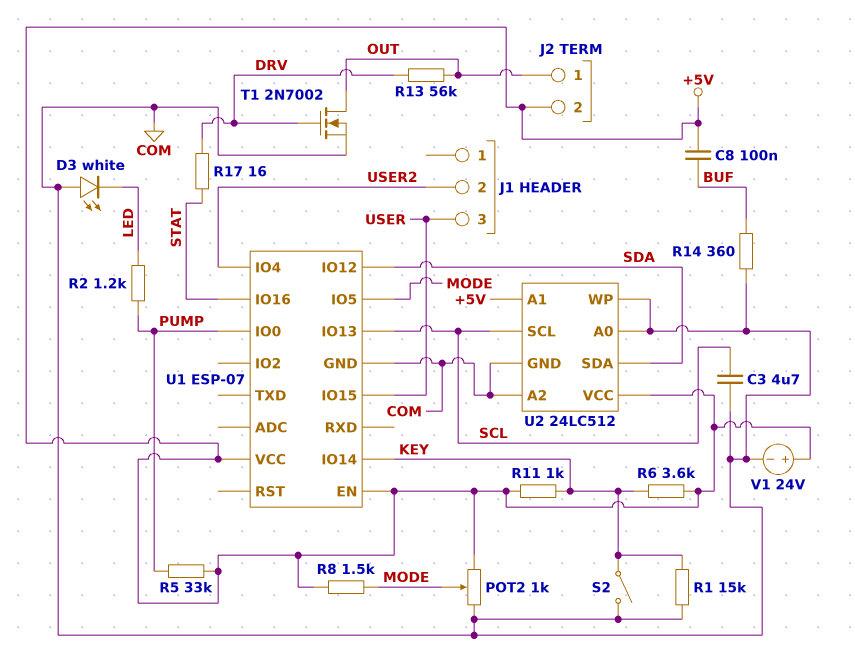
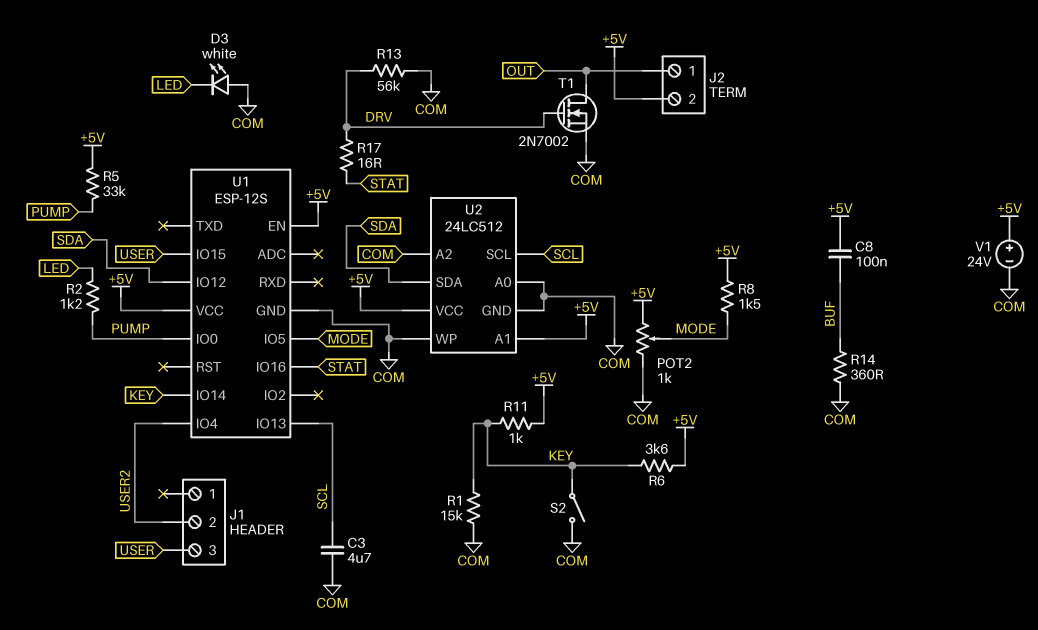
R13: 56k (DRV, OUT) -> 56k (COM, DRV)
U1: ESP-07 -> ESP-12S

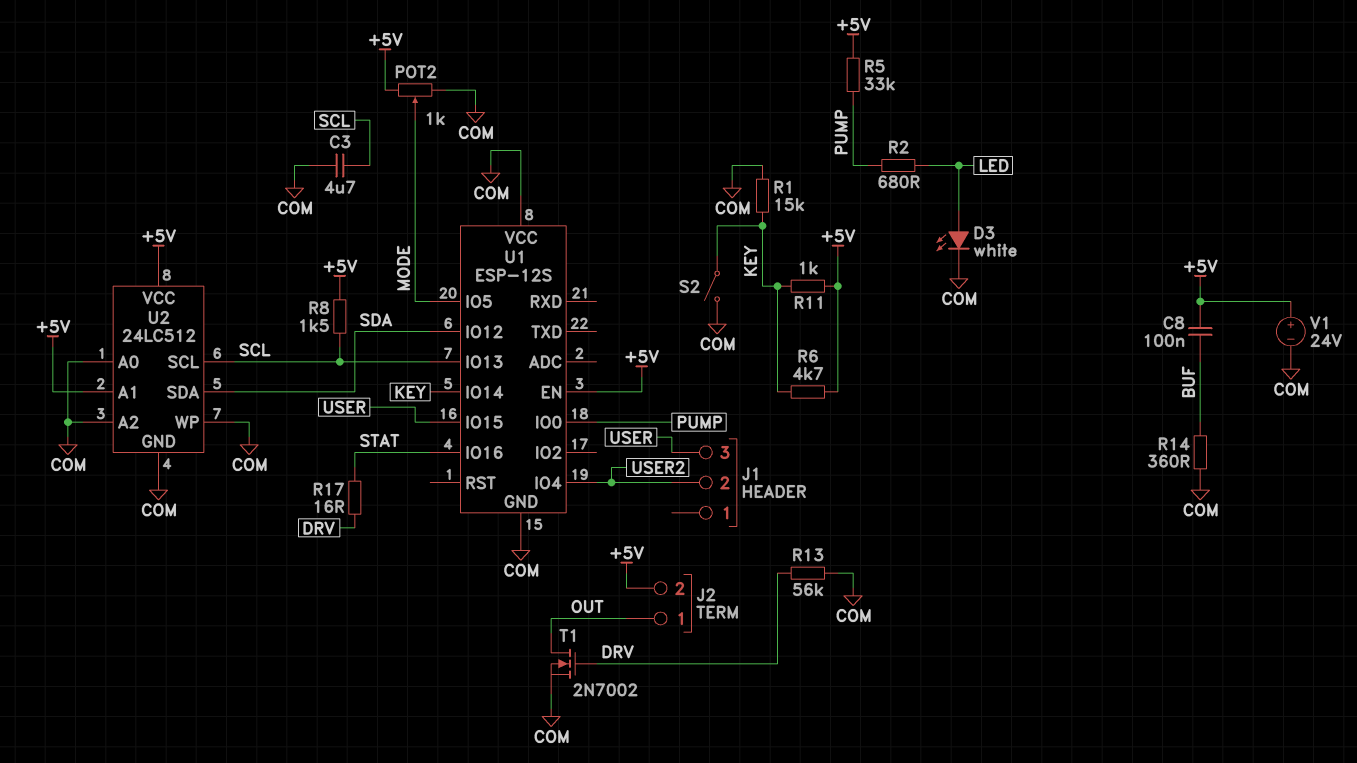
D3: LED white (A COM, K LED) -> LED white (A LED, K COM)
R2: 1.2k (LED, PUMP) -> 680 (LED, PUMP)
R6: 3.6k (+5V, KEY) -> 4.7k (+5V, KEY)
R8: 1.5k (+5V, MODE) -> 1.5k (+5V, SCL)
U1 pin VCC: +5V -> COM

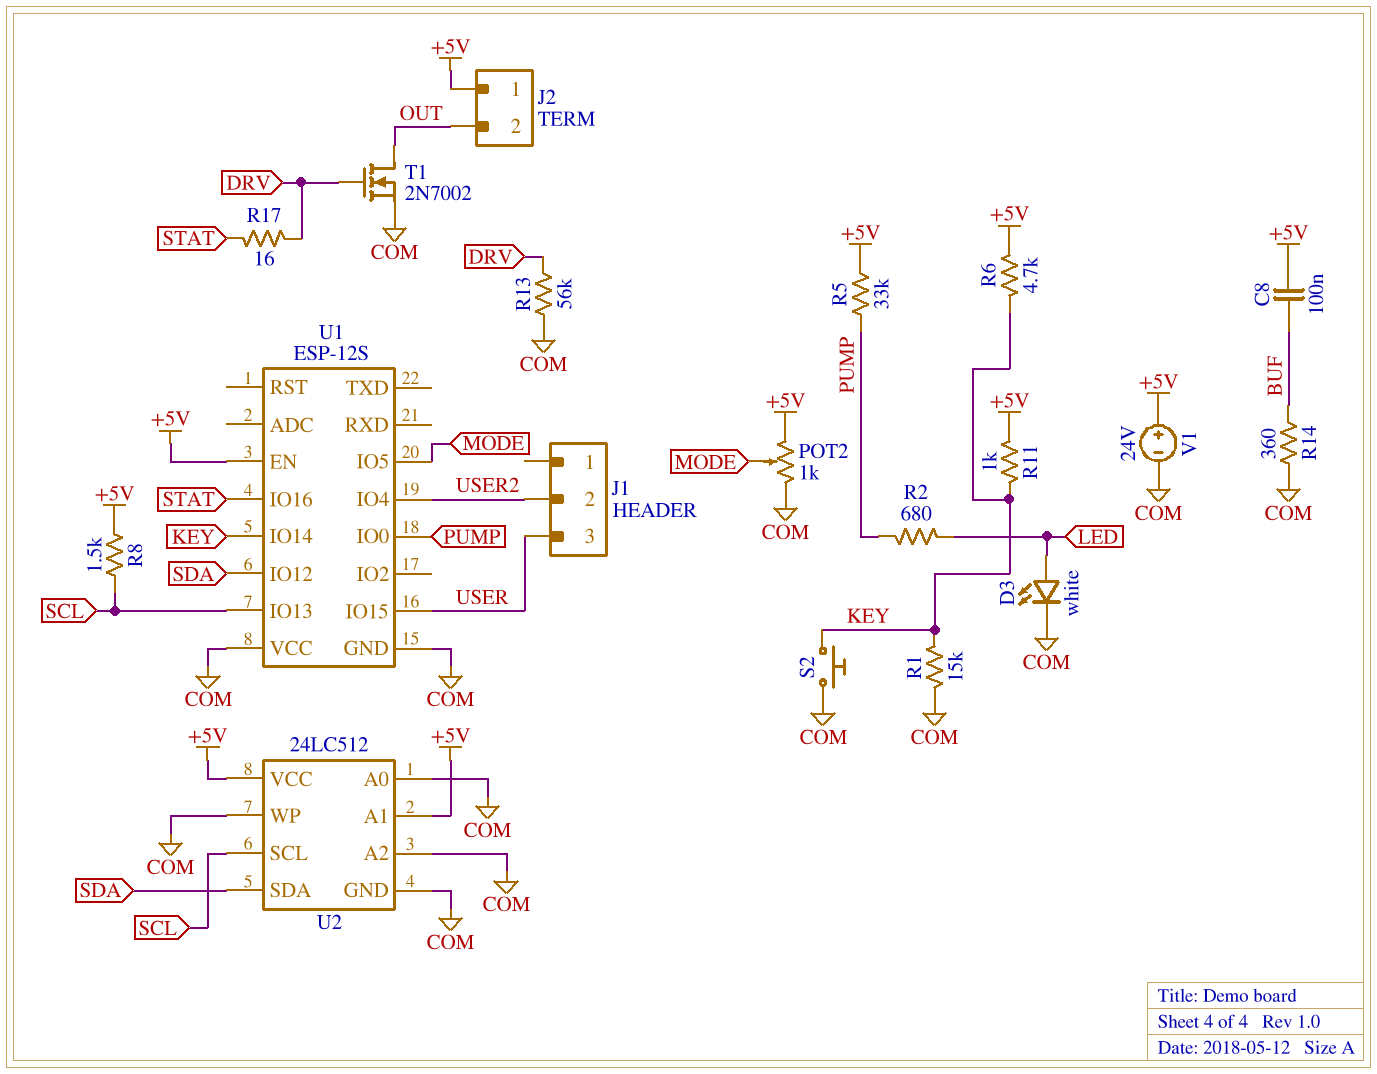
C3: 4.7uF (COM, SCL) -> none
J2 pin 1: OUT -> +5V
J2 pin 2: +5V -> OUT
S2: switch (COM, KEY) -> button (COM, KEY)

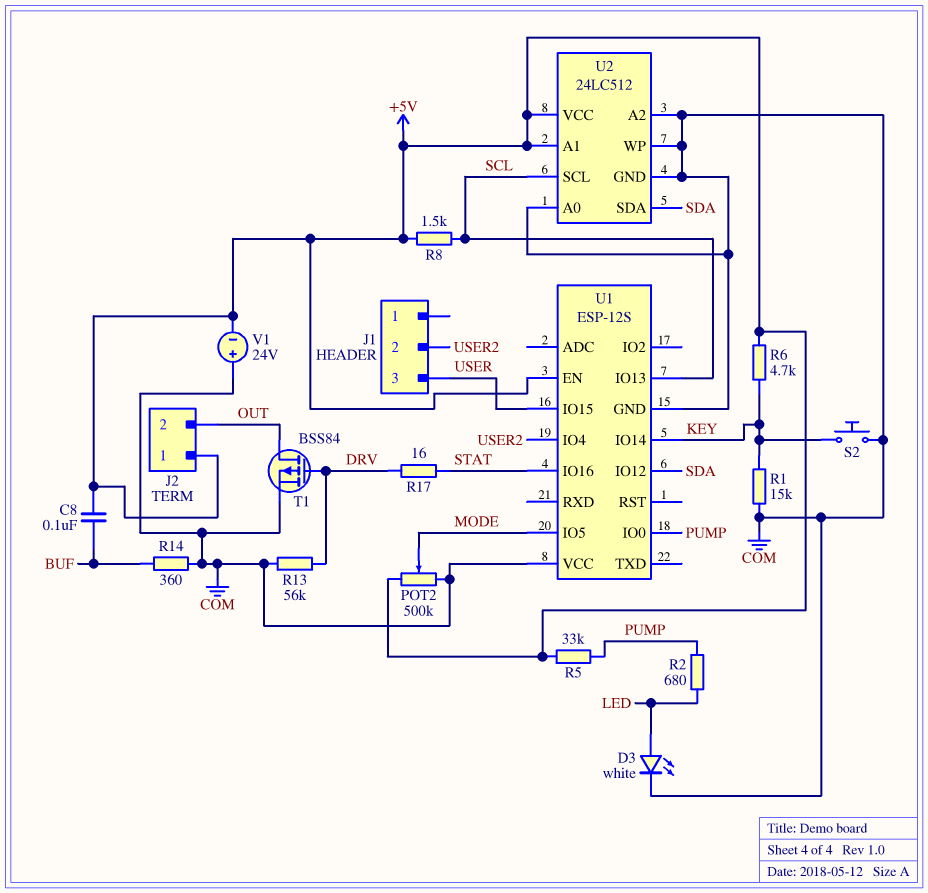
POT2: 1k (+5V, COM, wiper MODE) -> 500k (+5V, COM, wiper MODE)
R11: 1k (+5V, KEY) -> none
T1: NMOS 2N7002 (G DRV, D OUT, S COM) -> PMOS BSS84 (G DRV, D OUT, S COM)
V1: 24V (plus +5V, minus COM) -> 24V (plus COM, minus +5V)

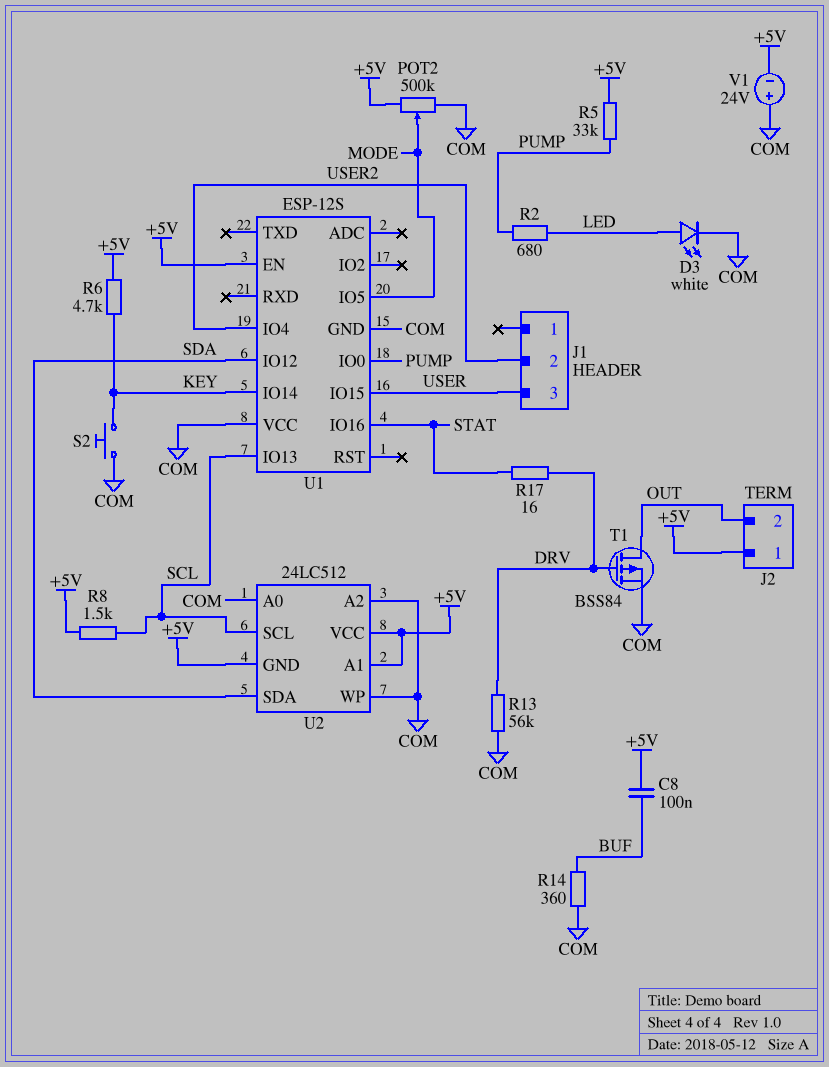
R1: 15k (COM, KEY) -> none
U2 pin GND: COM -> +5V

